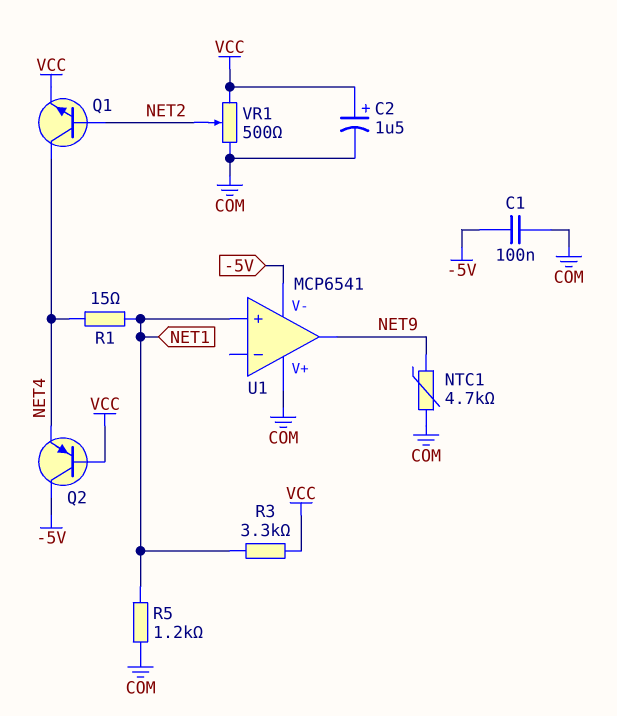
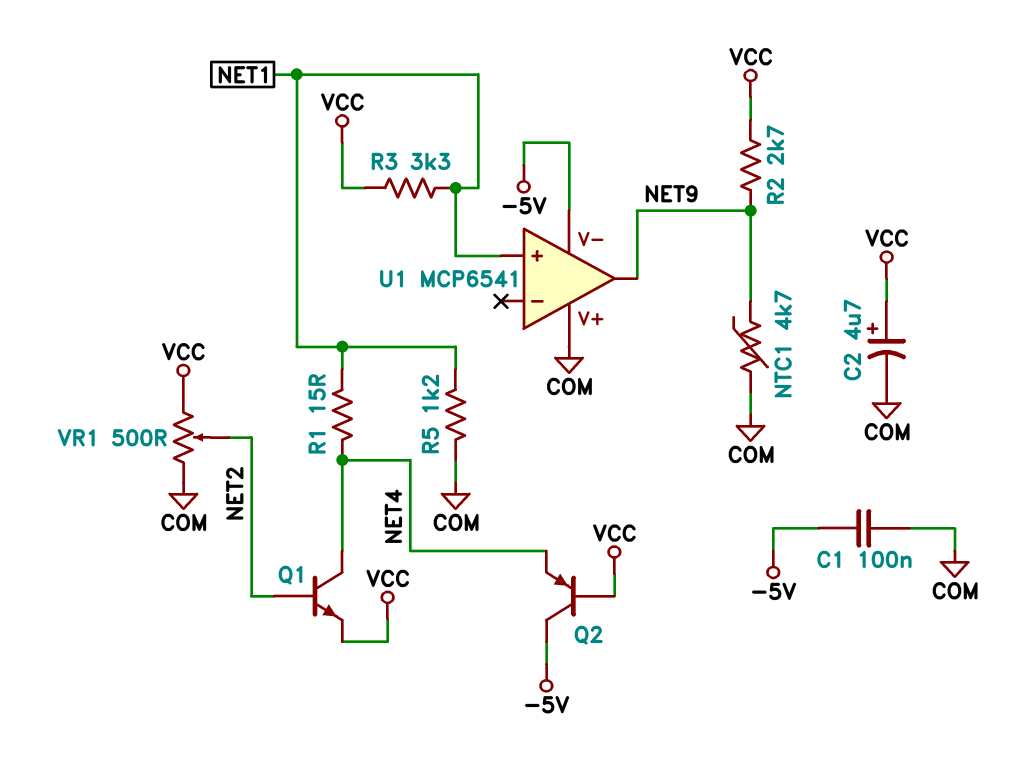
C2: 1.5uF (plus VCC, minus COM) -> 4.7uF (plus VCC, minus COM)
R2: none -> 2.7k (NET9, VCC)

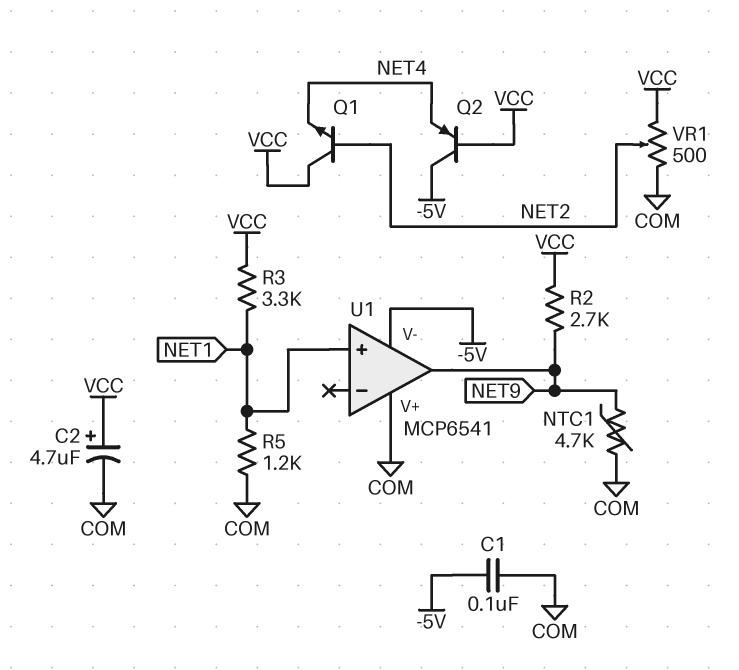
Q1: NPN (B NET2, C NET4, E VCC) -> NPN (B NET2, C VCC, E NET4)
R1: 15 (NET1, NET4) -> none

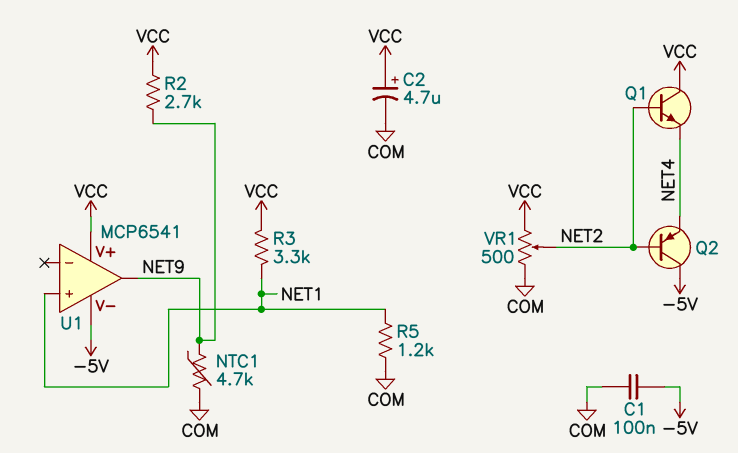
Q2: PNP (B VCC, C -5V, E NET4) -> PNP (B NET2, C -5V, E NET4)
U1 pin V+: COM -> VCC

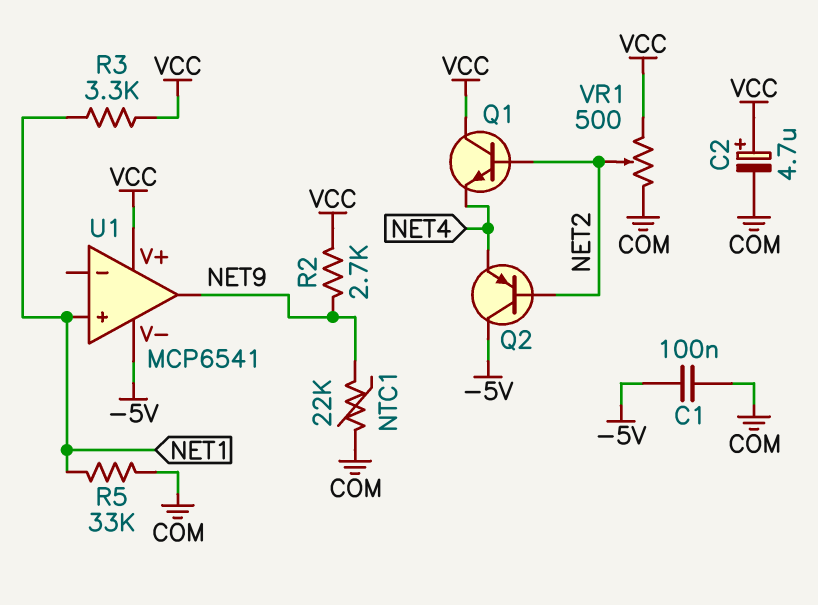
NTC1: 4.7k (COM, NET9) -> 22k (COM, NET9)
R5: 1.2k (COM, NET1) -> 33k (COM, NET1)

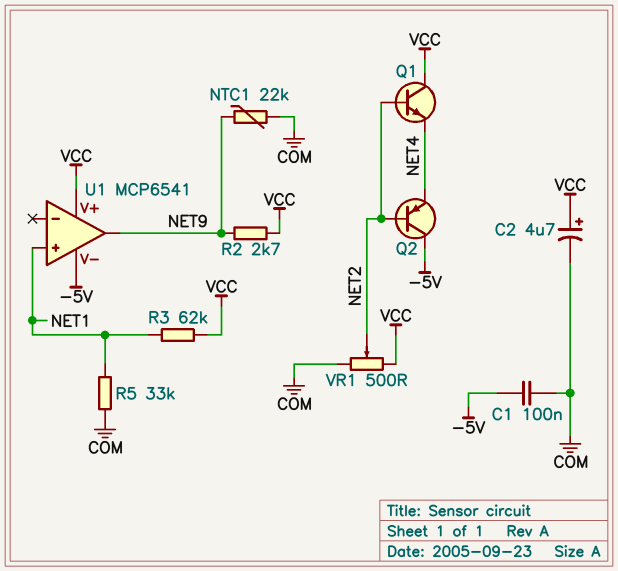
R3: 3.3k (NET1, VCC) -> 62k (NET1, VCC)

